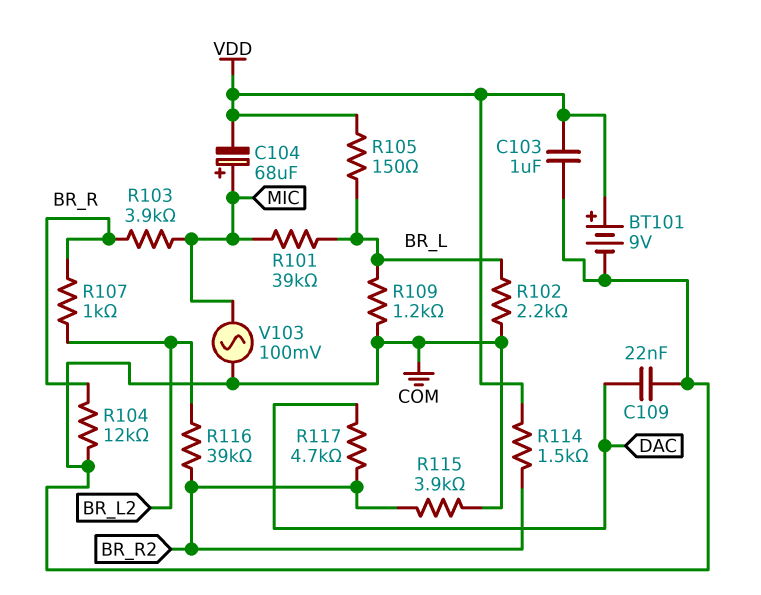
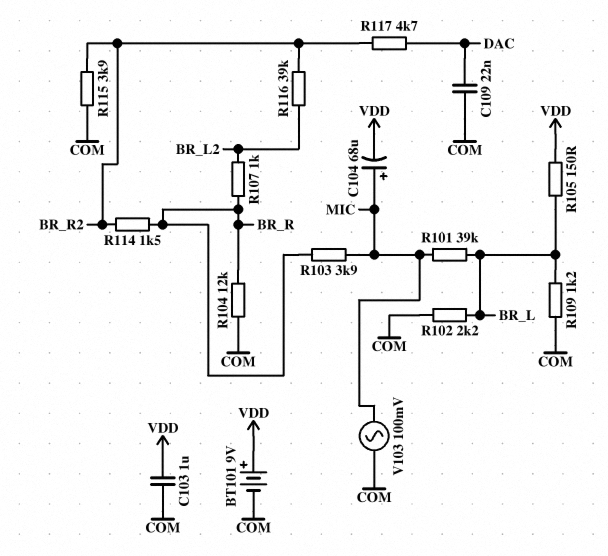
R114: 1.5k (BR_R2, VDD) -> 1.5k (BR_R, BR_R2)

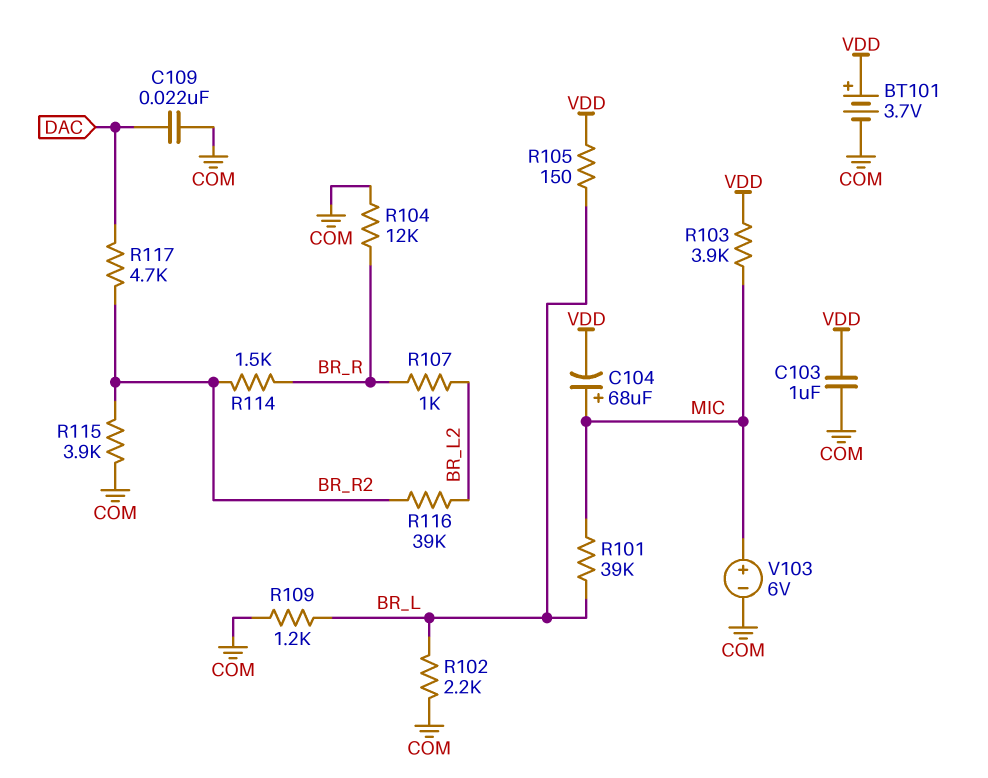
BT101: 9V (plus VDD, minus COM) -> 3.7V (plus VDD, minus COM)
R103: 3.9k (BR_R, MIC) -> 3.9k (MIC, VDD)
V103: AC 100mV (COM, MIC) -> 6V (plus MIC, minus COM)

